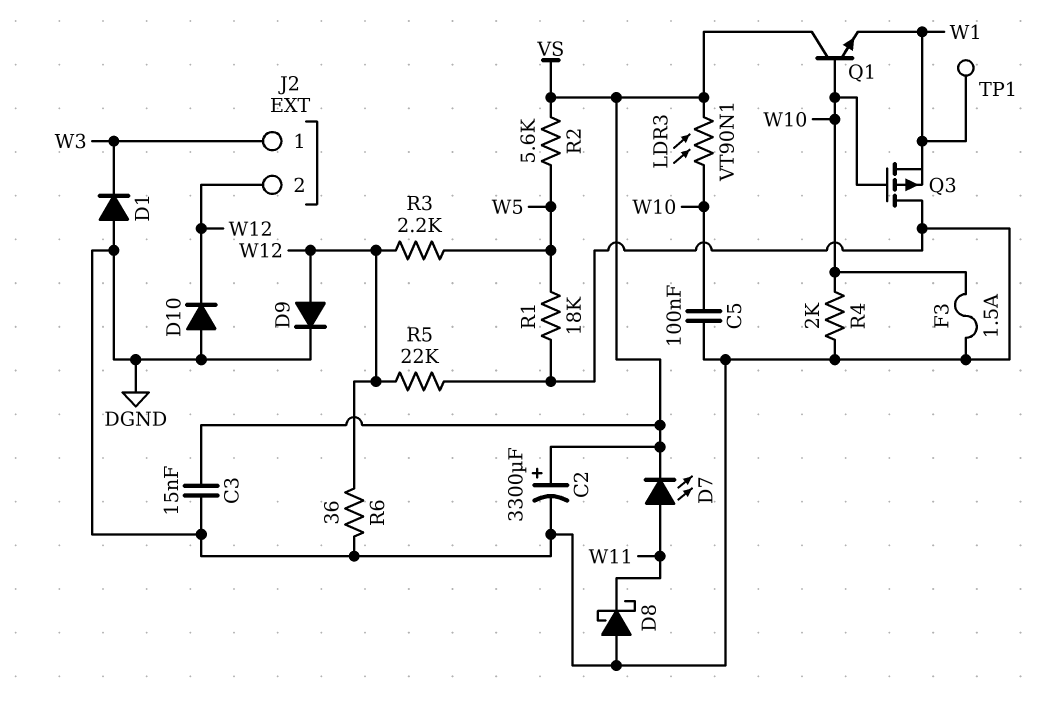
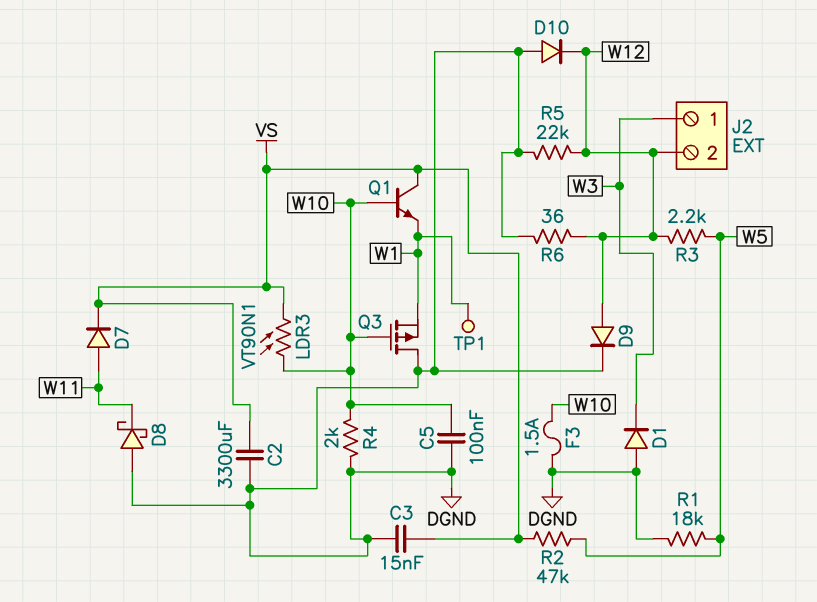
C2: 3300uF (plus VS, minus DGND) -> 3300uF (DGND, VS)
D7: LED (A W11, K VS) -> diode (A W11, K VS)
R2: 5.6k (VS, W5) -> 47k (VS, W5)

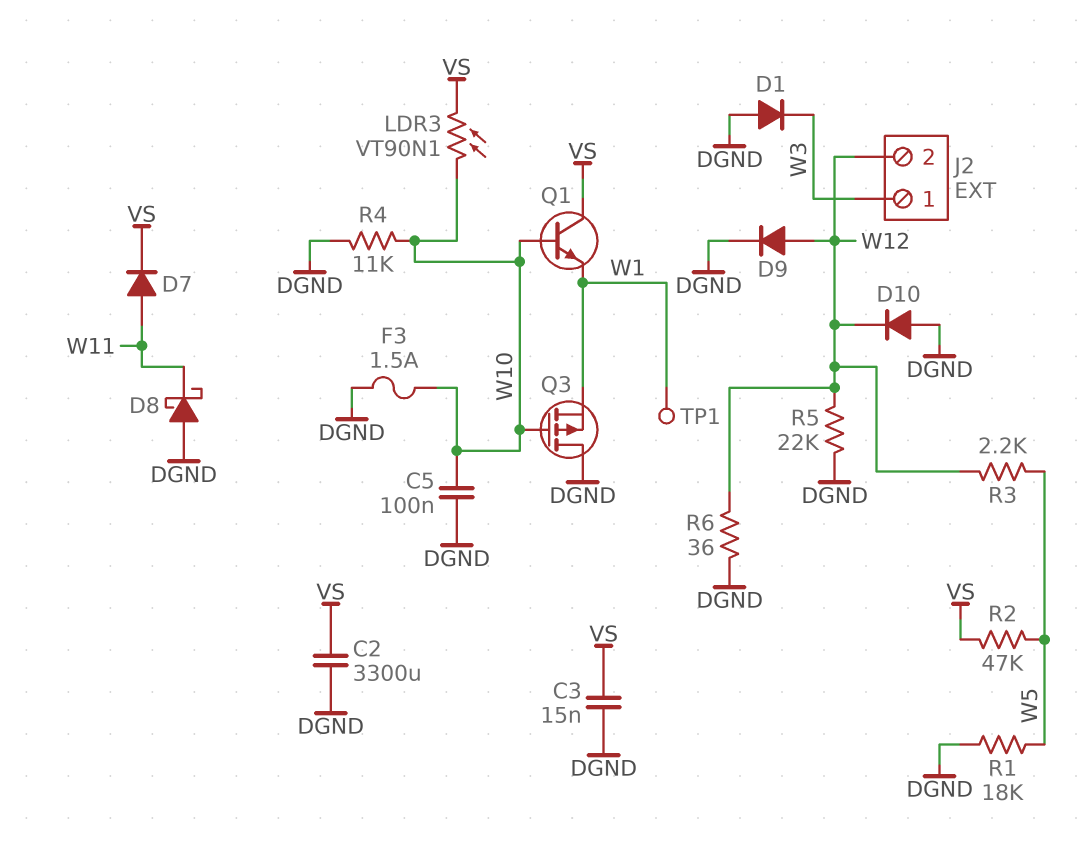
R4: 2k (DGND, W10) -> 11k (DGND, W10)

